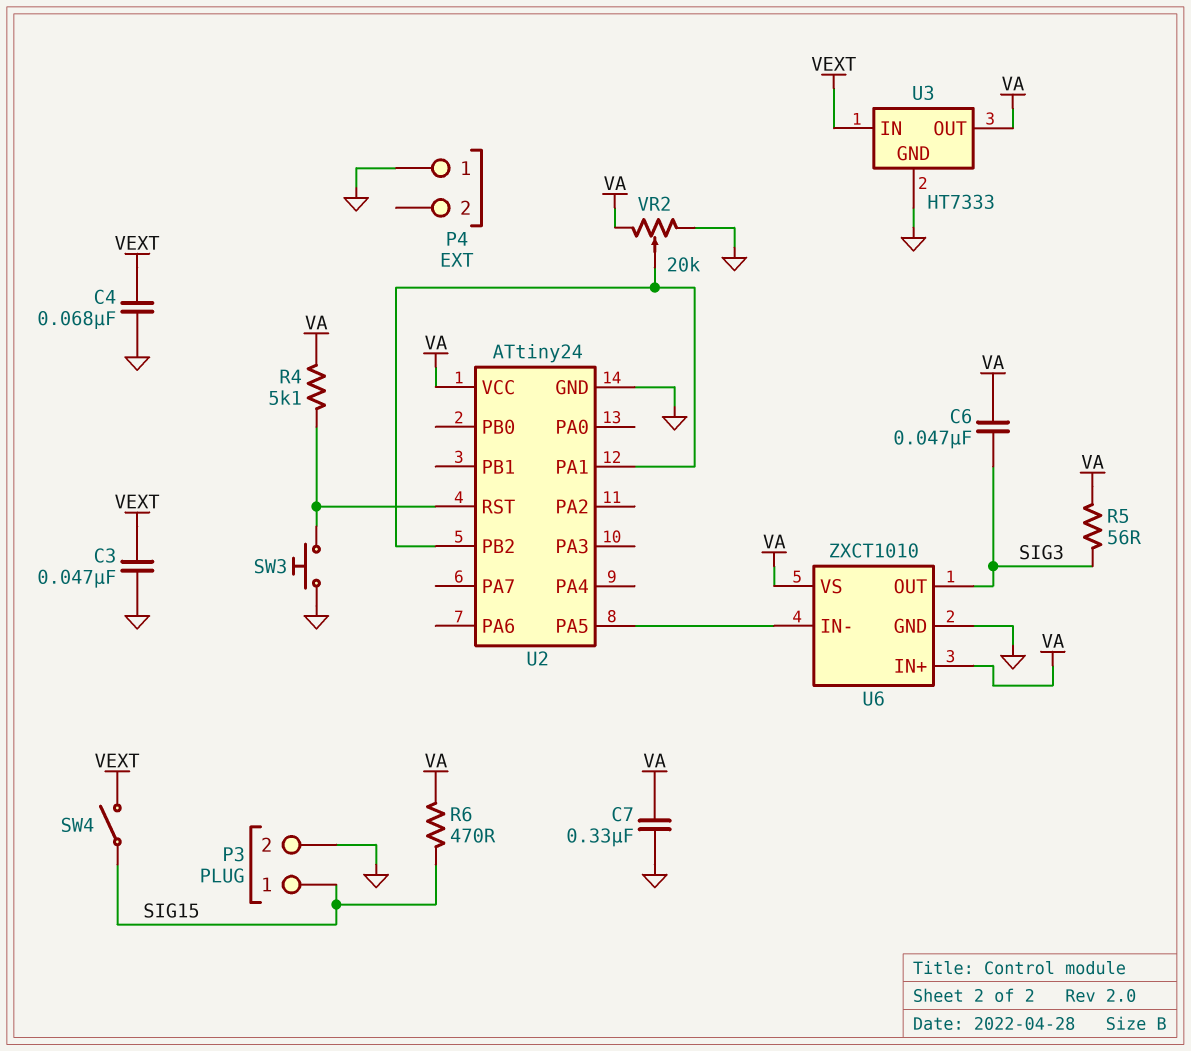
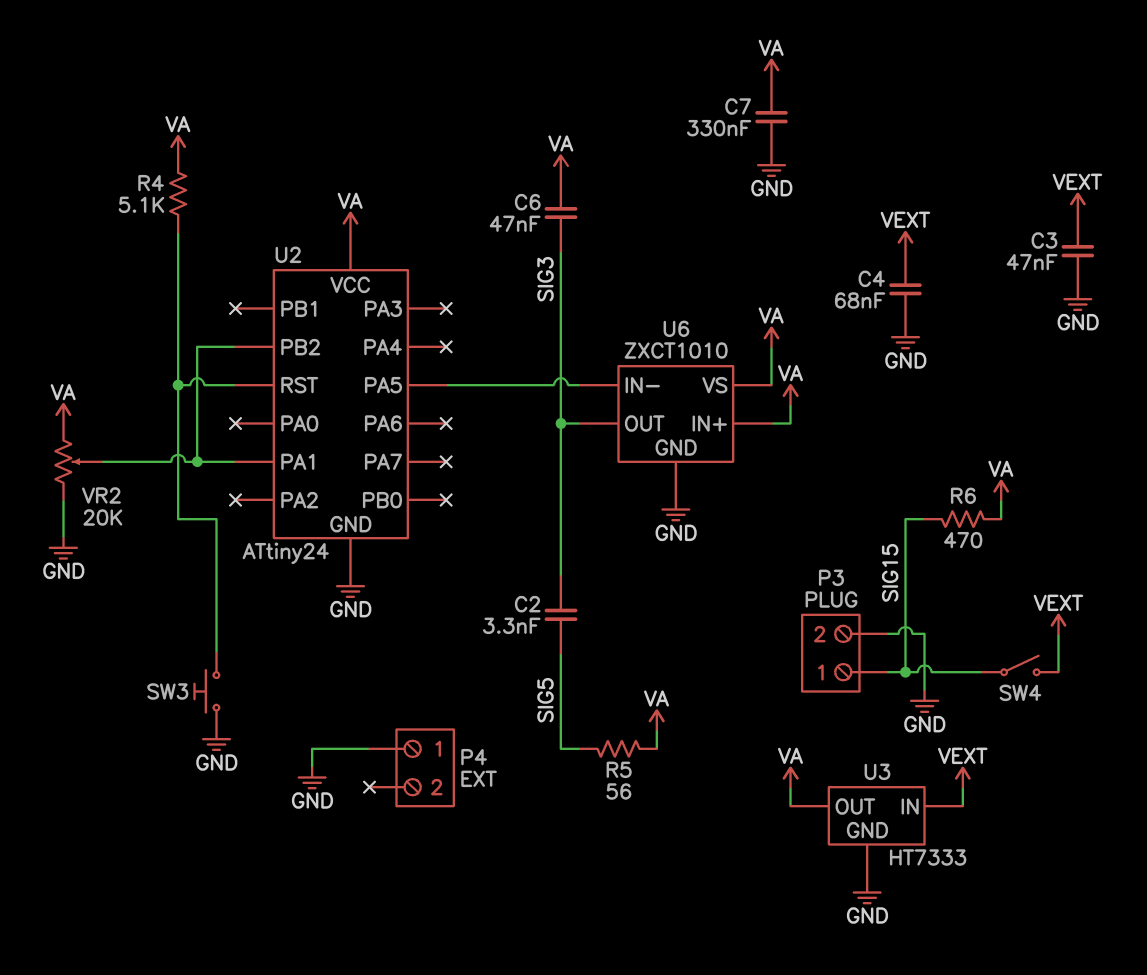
C2: none -> 3.3nF (SIG3, SIG5)
R5: 56 (SIG3, VA) -> 56 (SIG5, VA)

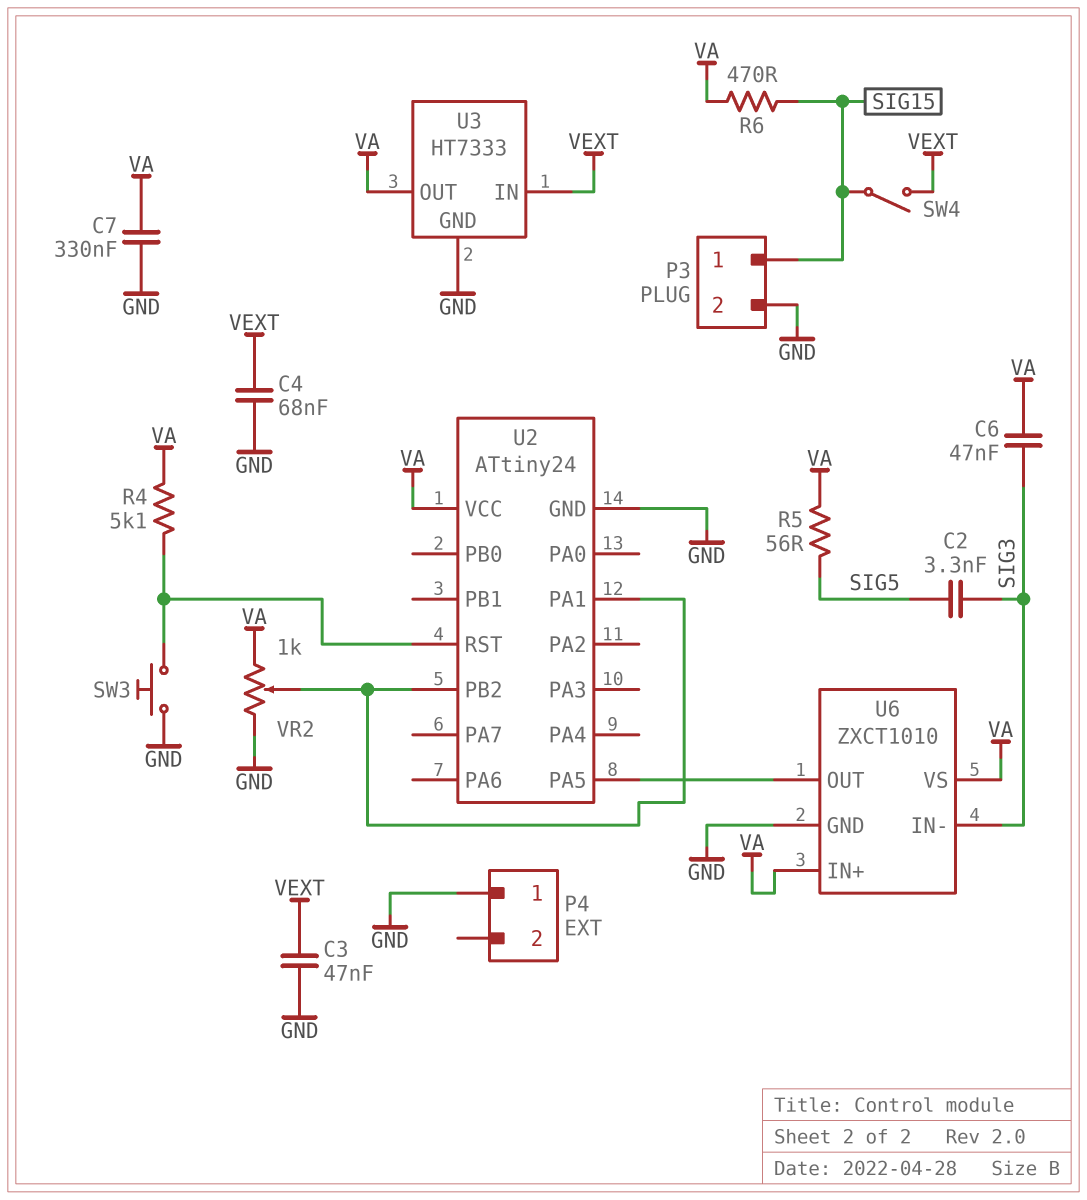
U6 pin IN-: U2/PA5 -> SIG3
U6 pin OUT: SIG3 -> U2/PA5
VR2: 20k (GND, VA, wiper U2/PA1) -> 1k (GND, VA, wiper U2/PA1)

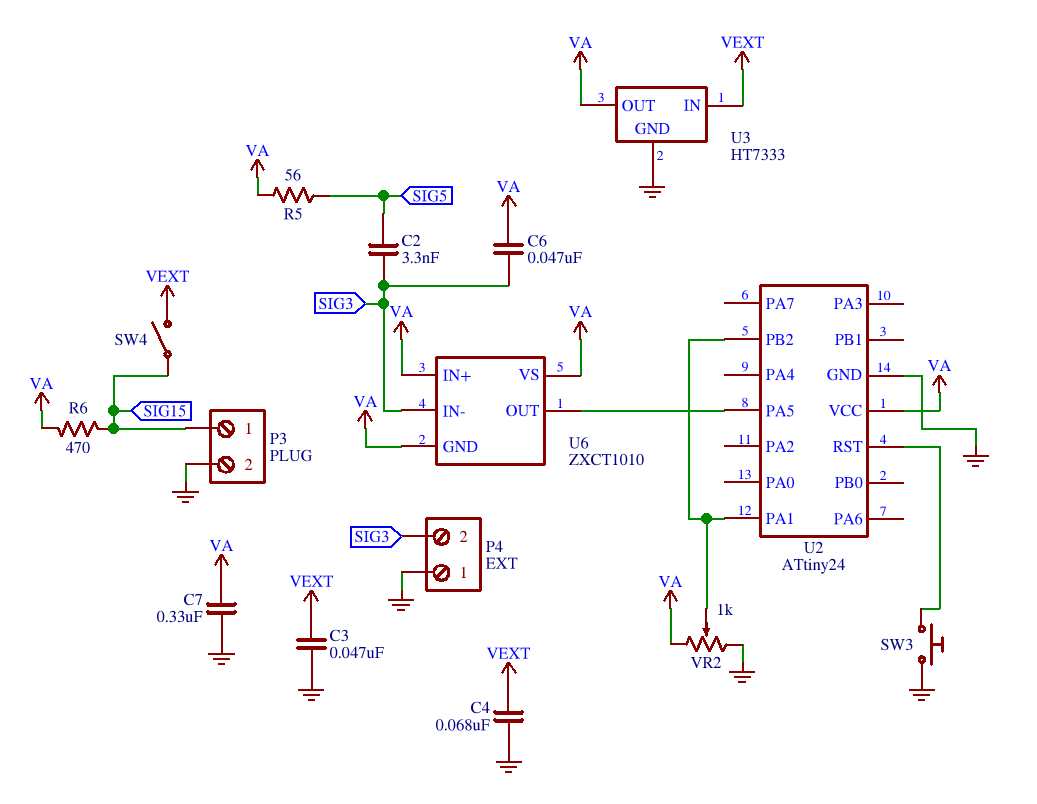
P4 pin 2: none -> SIG3
R4: 5.1k (U2/RST, VA) -> none
U6 pin GND: GND -> VA

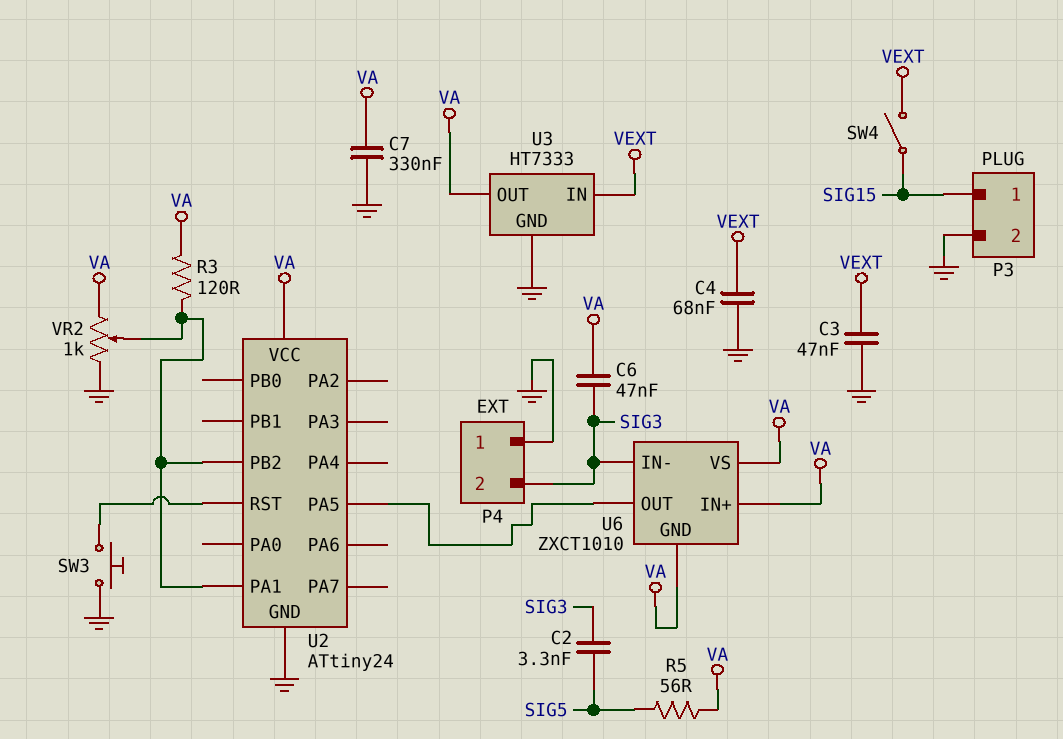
R3: none -> 120 (U2/PA1, VA)
R6: 470 (SIG15, VA) -> none

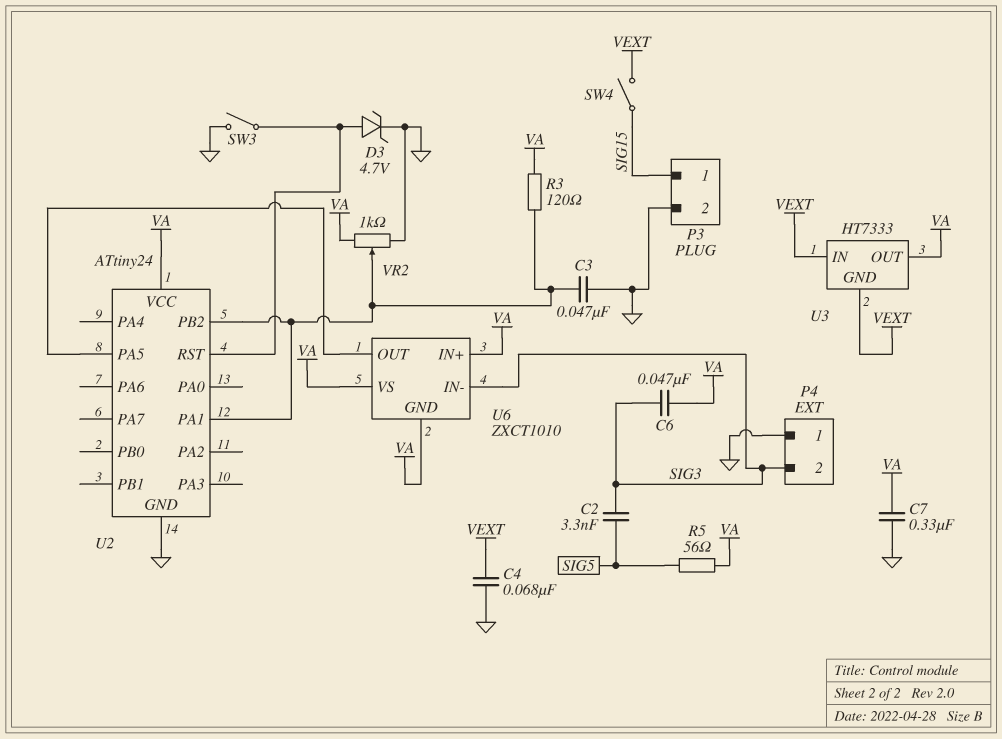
C3: 47nF (GND, VEXT) -> 47nF (GND, U2/PA1)
D3: none -> zener 4.7V (A U2/RST, K GND)
SW3: button (GND, U2/RST) -> switch (GND, U2/RST)
U3 pin GND: GND -> VEXT

